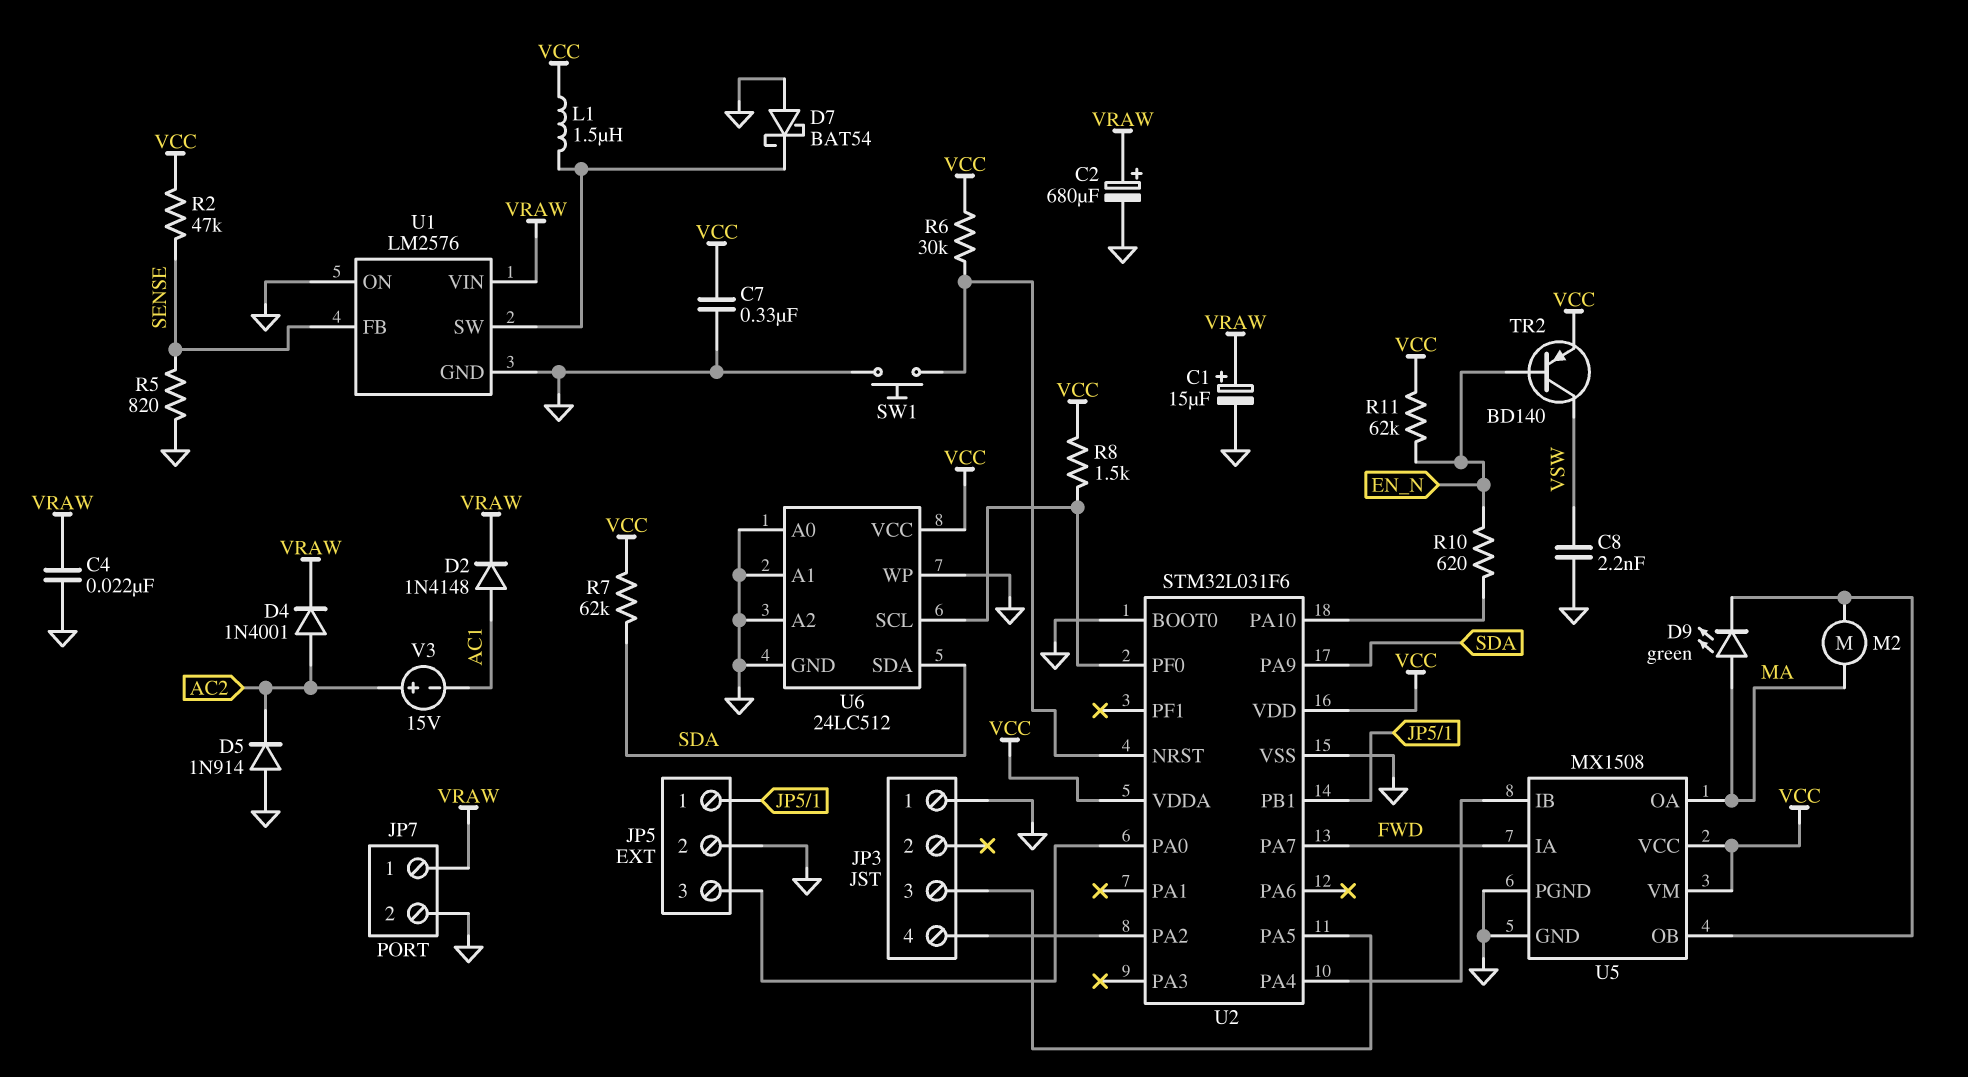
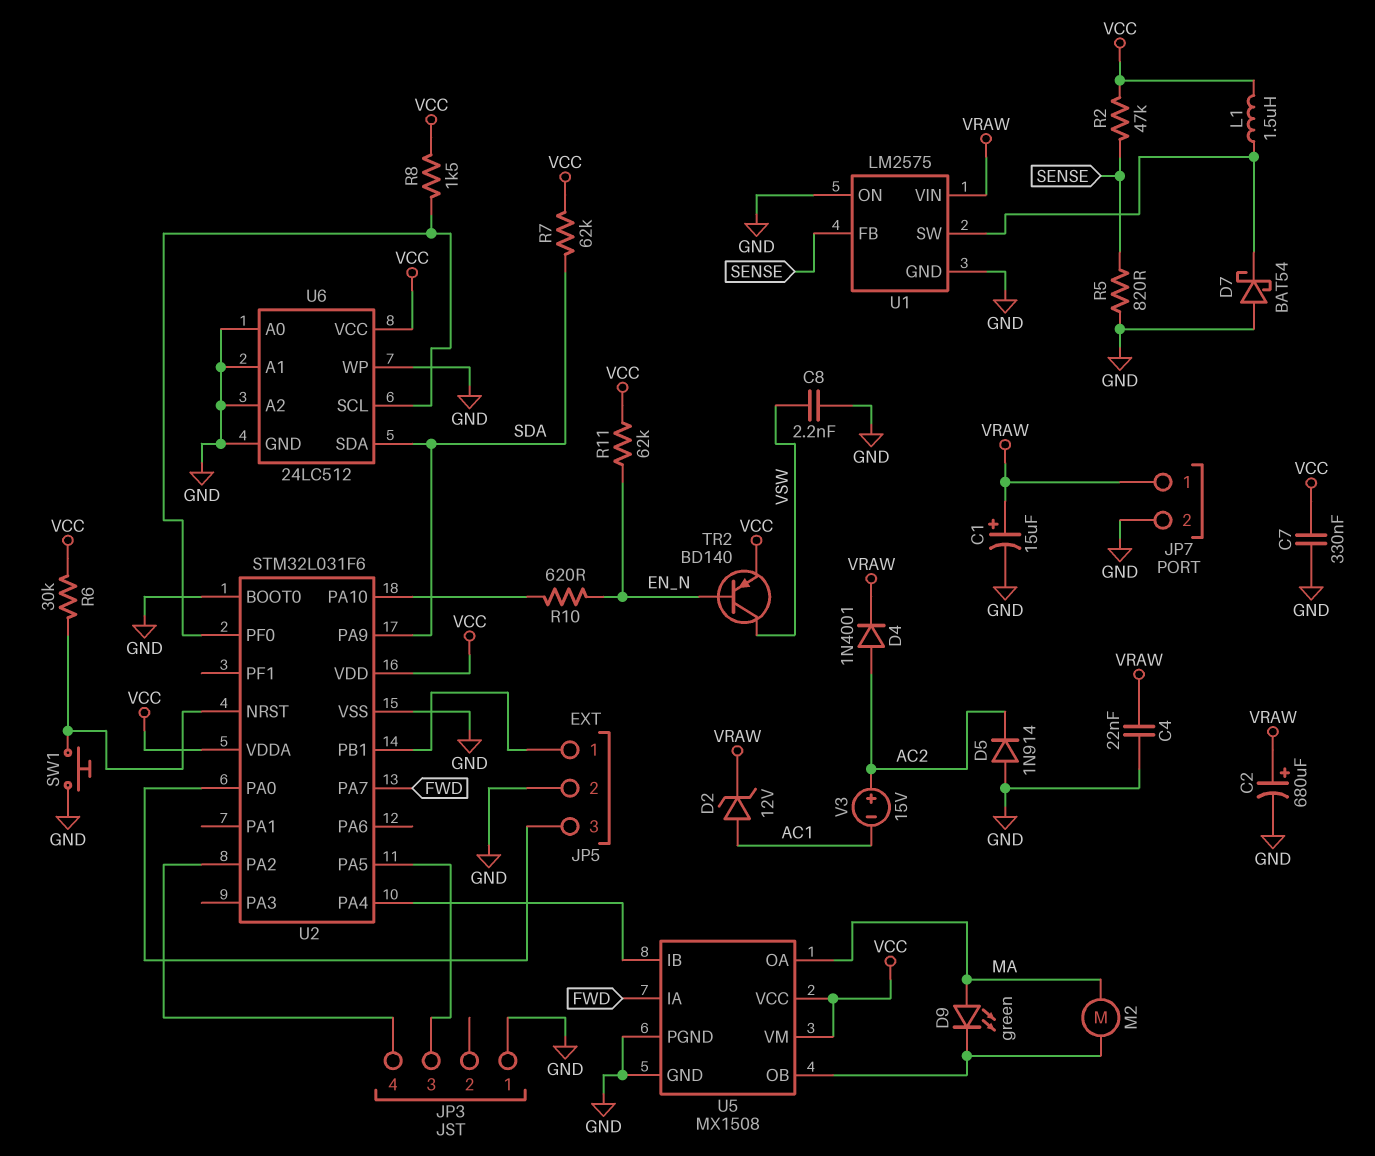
D2: diode 1N4148 (A AC1, K VRAW) -> zener 12V (A AC1, K VRAW)
U1: LM2576 -> LM2575

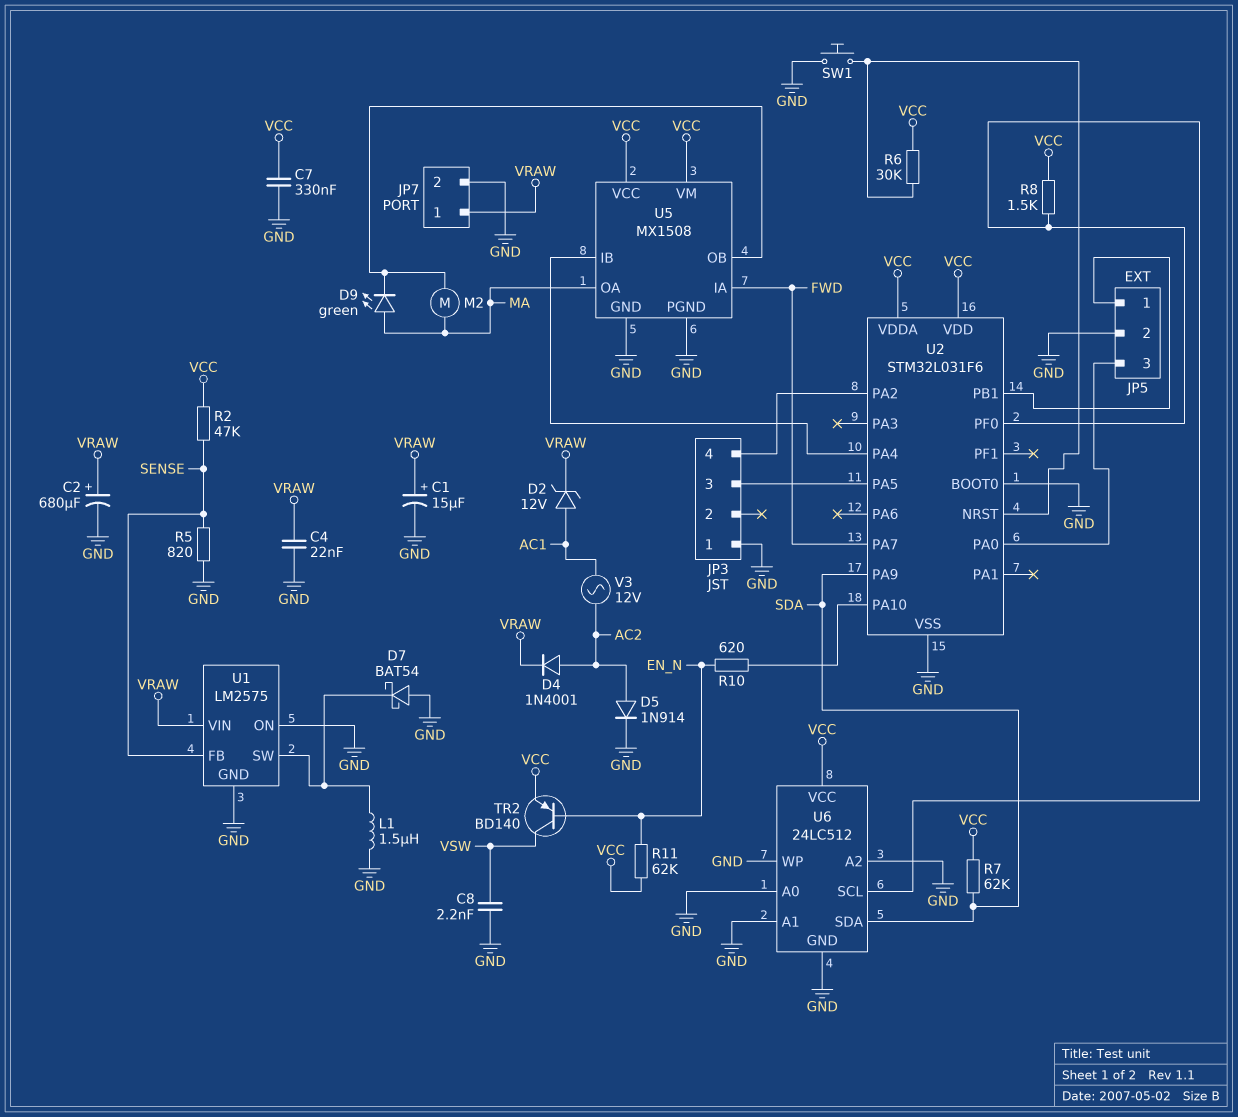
D5: diode 1N914 (A GND, K AC2) -> diode 1N914 (A AC2, K GND)
L1: 1.5uH (U1/SW, VCC) -> 1.5uH (GND, U1/SW)
V3: 15V (plus AC2, minus AC1) -> AC 12V (AC1, AC2)

